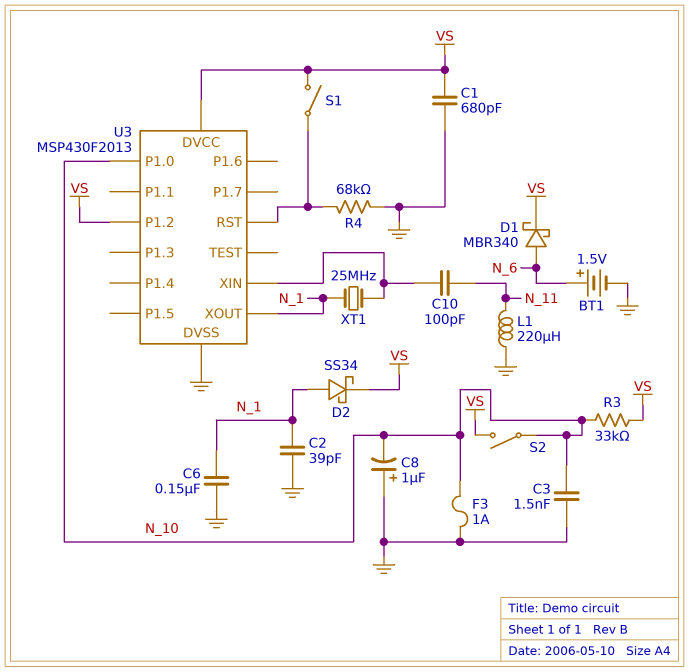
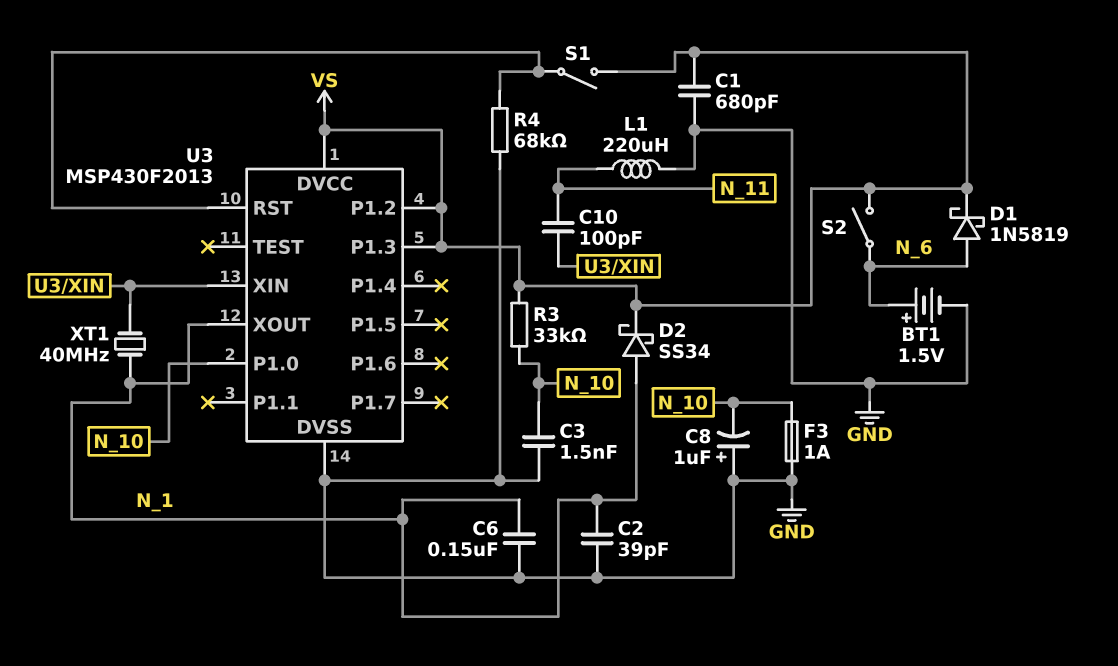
D1: schottky MBR340 (A N_6, K VS) -> schottky 1N5819 (A N_6, K VS)
S2: switch (N_10, VS) -> switch (N_6, VS)
U3 pin P1.3: none -> VS
XT1: 25MHz (N_1, U3/XIN) -> 40MHz (N_1, U3/XIN)

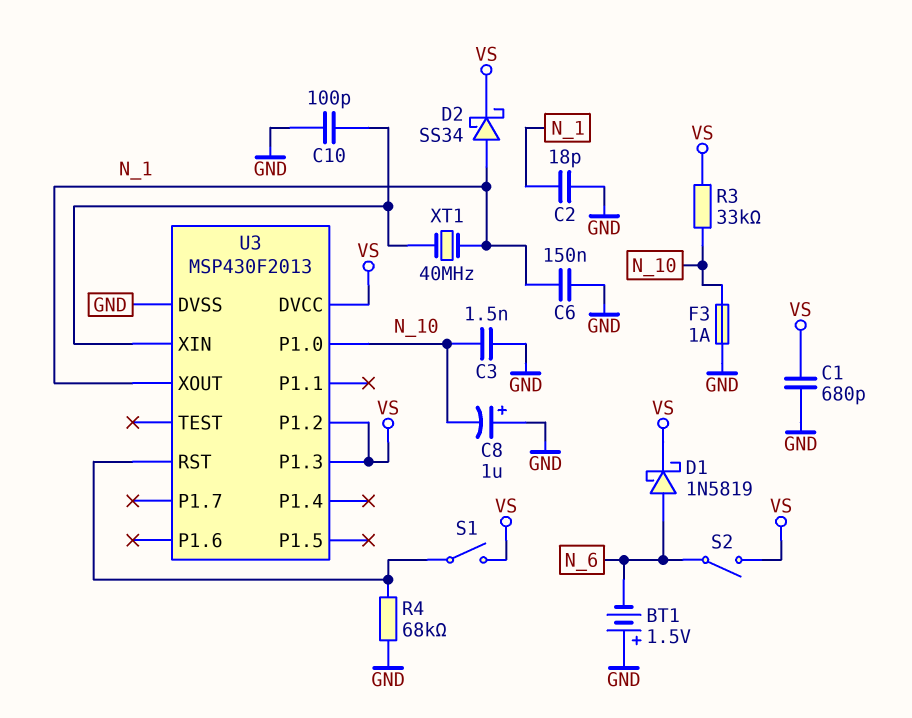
BT1: 1.5V (plus N_6, minus GND) -> 1.5V (plus GND, minus N_6)
C2: 39pF (GND, N_1) -> 18pF (GND, N_1)
C10: 100pF (N_11, U3/XIN) -> 100pF (GND, U3/XIN)
L1: 220uH (GND, N_11) -> none

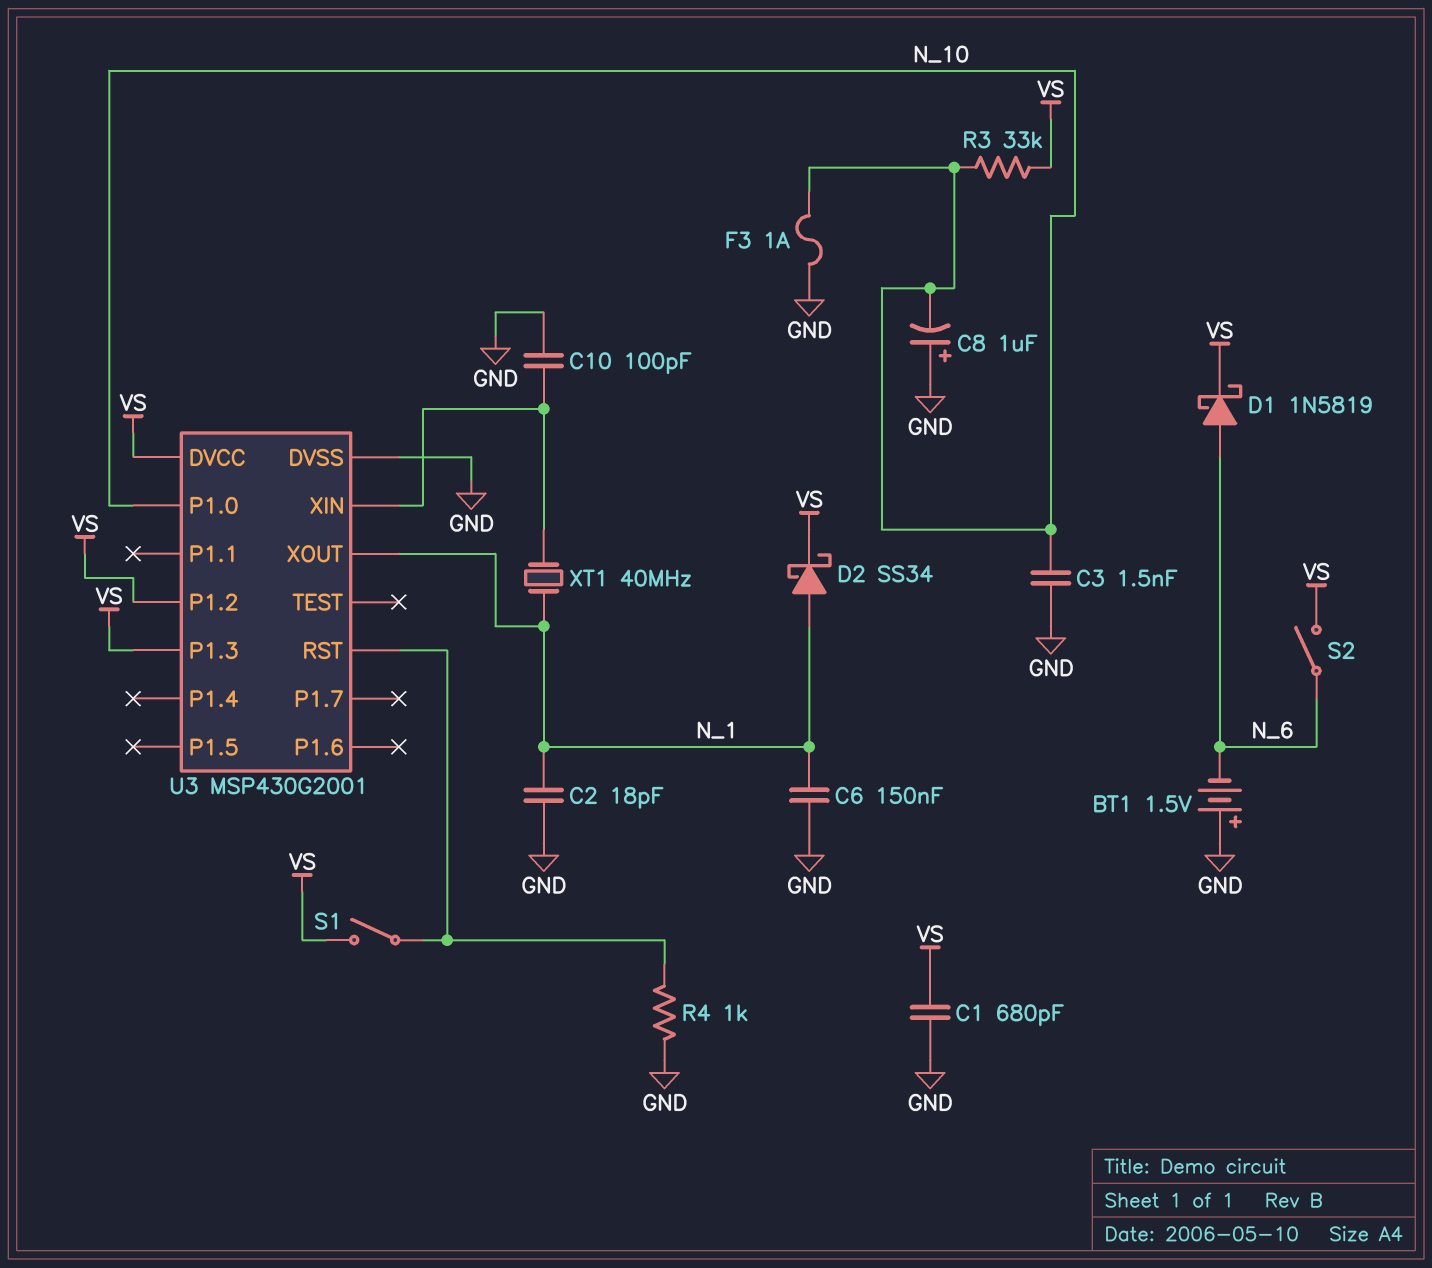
R4: 68k (GND, U3/RST) -> 1k (GND, U3/RST)
U3: MSP430F2013 -> MSP430G2001

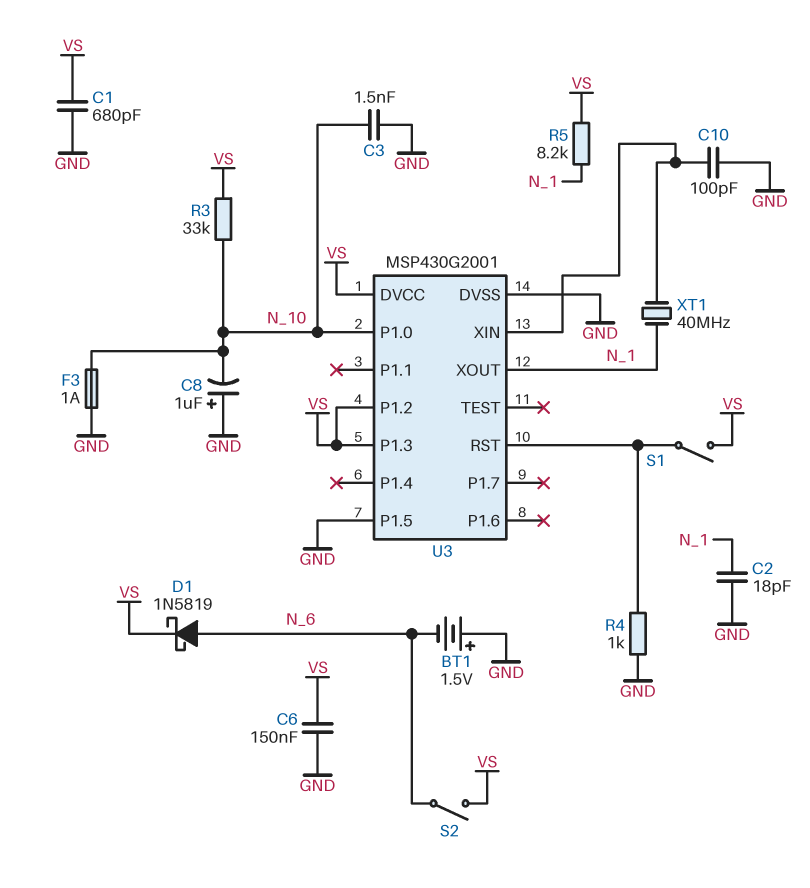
C6: 150nF (GND, N_1) -> 150nF (GND, VS)
D2: schottky SS34 (A N_1, K VS) -> none
R5: none -> 8.2k (N_1, VS)
U3 pin P1.5: none -> GND

